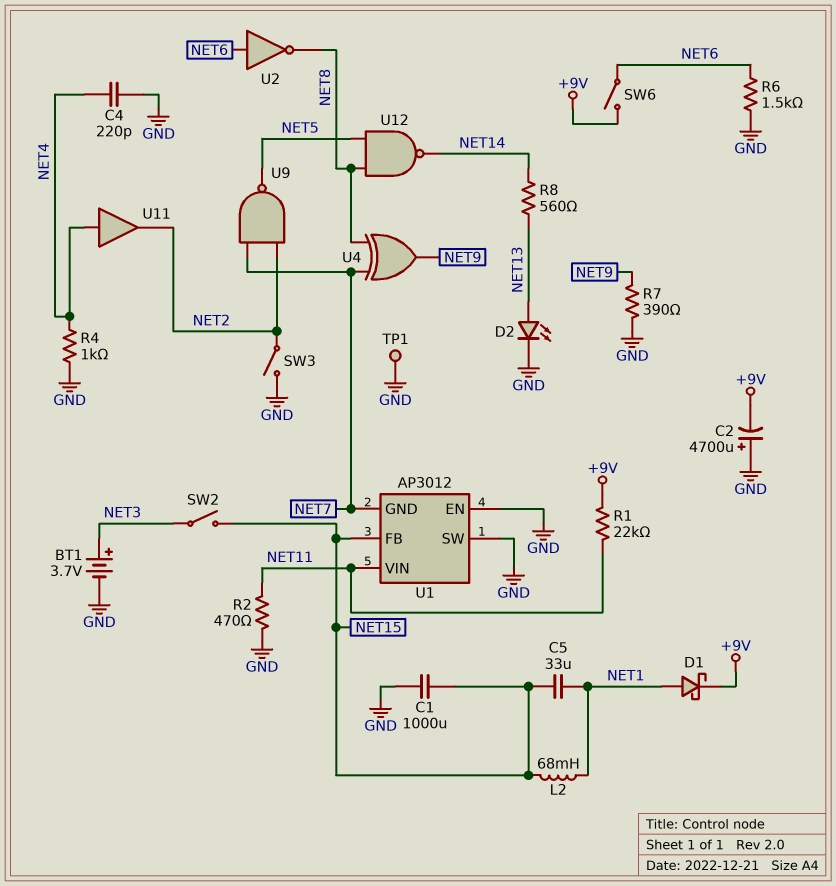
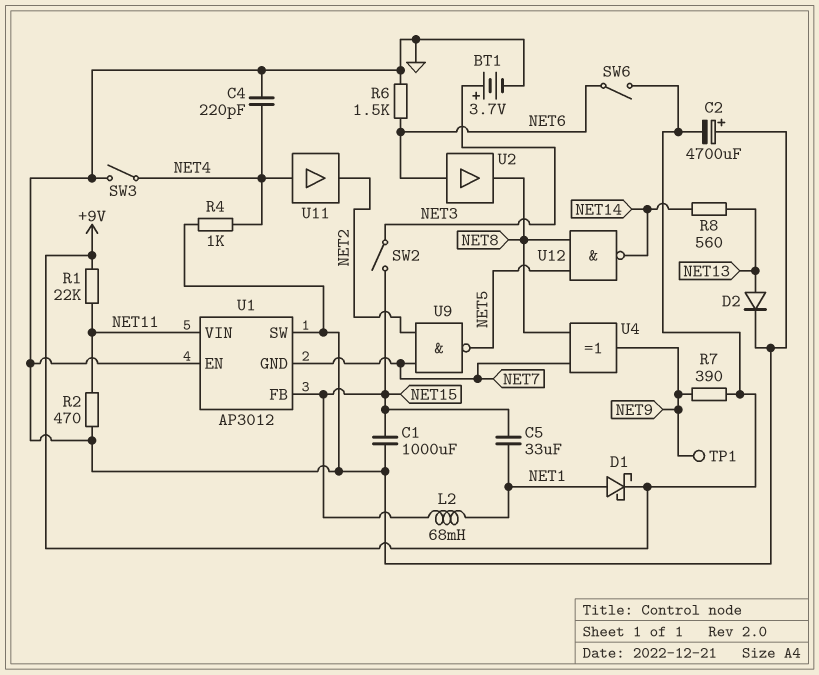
D2: LED (A NET13, K GND) -> diode (A NET13, K GND)
R7: 390 (GND, NET9) -> 390 (+9V, NET9)
SW3: switch (GND, NET2) -> switch (GND, NET4)
TP1: test point (GND) -> test point (NET9)
U2: NOT (in NET6, out NET8) -> buffer (in NET6, out NET8)

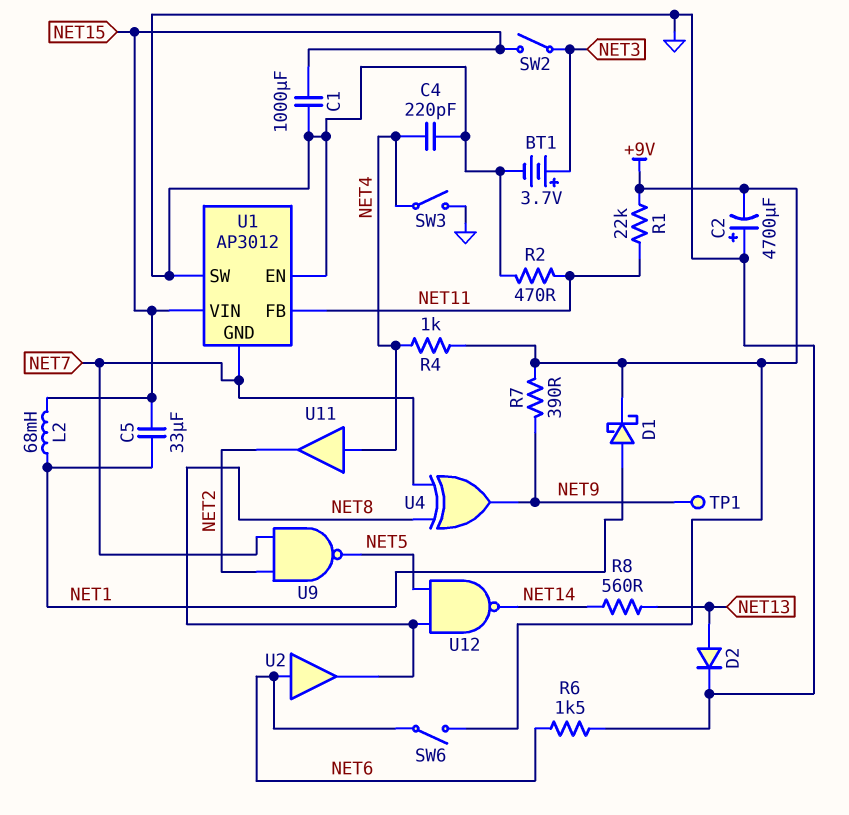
R4: 1k (GND, NET4) -> 1k (+9V, NET4)
U1 pin FB: NET15 -> NET11
U1 pin VIN: NET11 -> NET15

